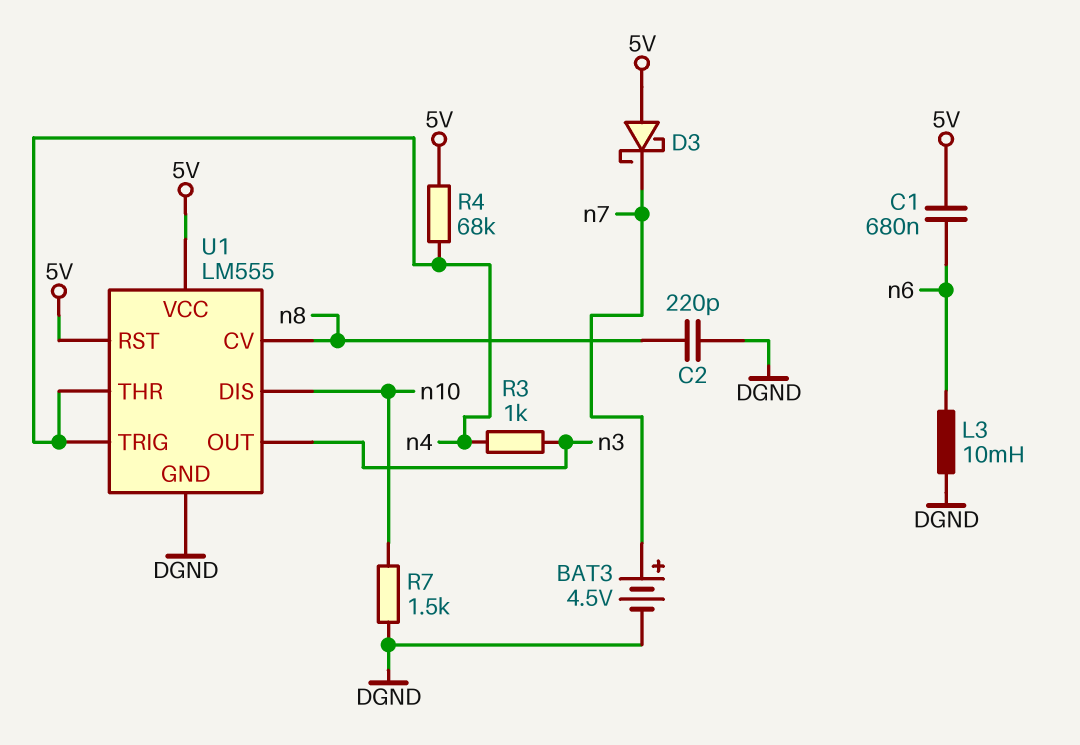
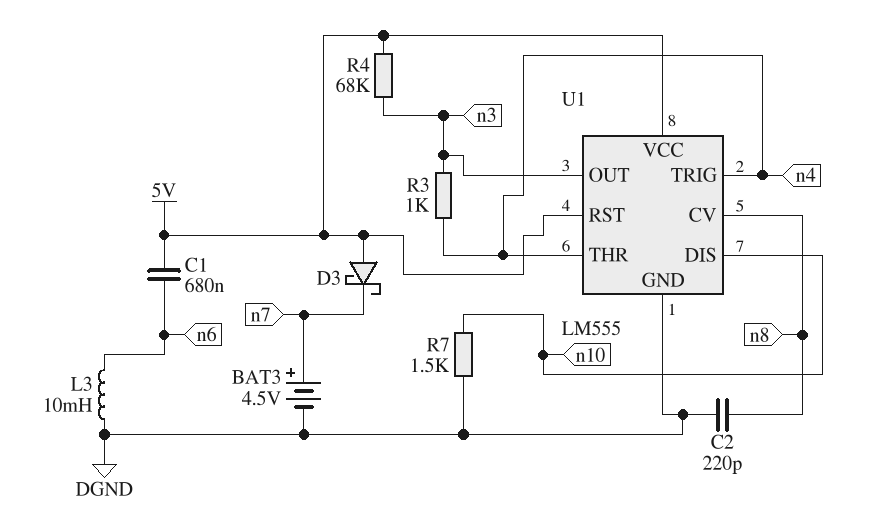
R4: 68k (5V, n4) -> 68k (5V, n3)

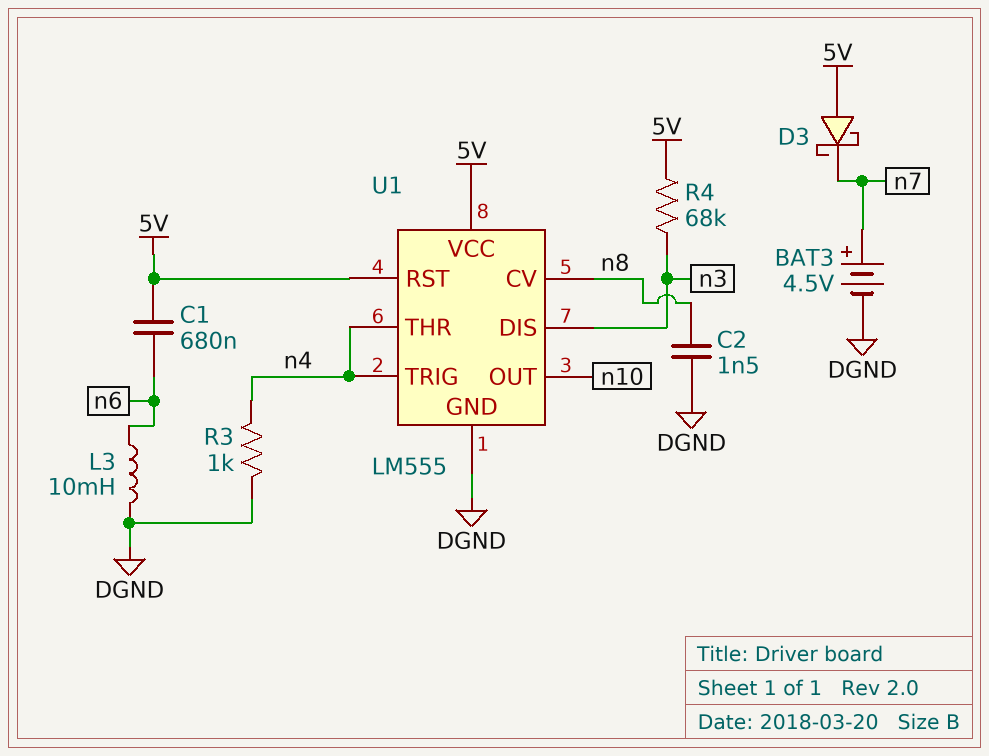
C2: 220pF (DGND, n8) -> 1.5nF (DGND, n8)
R3: 1k (n3, n4) -> 1k (DGND, n4)
R7: 1.5k (DGND, n10) -> none
U1 pin DIS: n10 -> n3
U1 pin OUT: n3 -> n10

